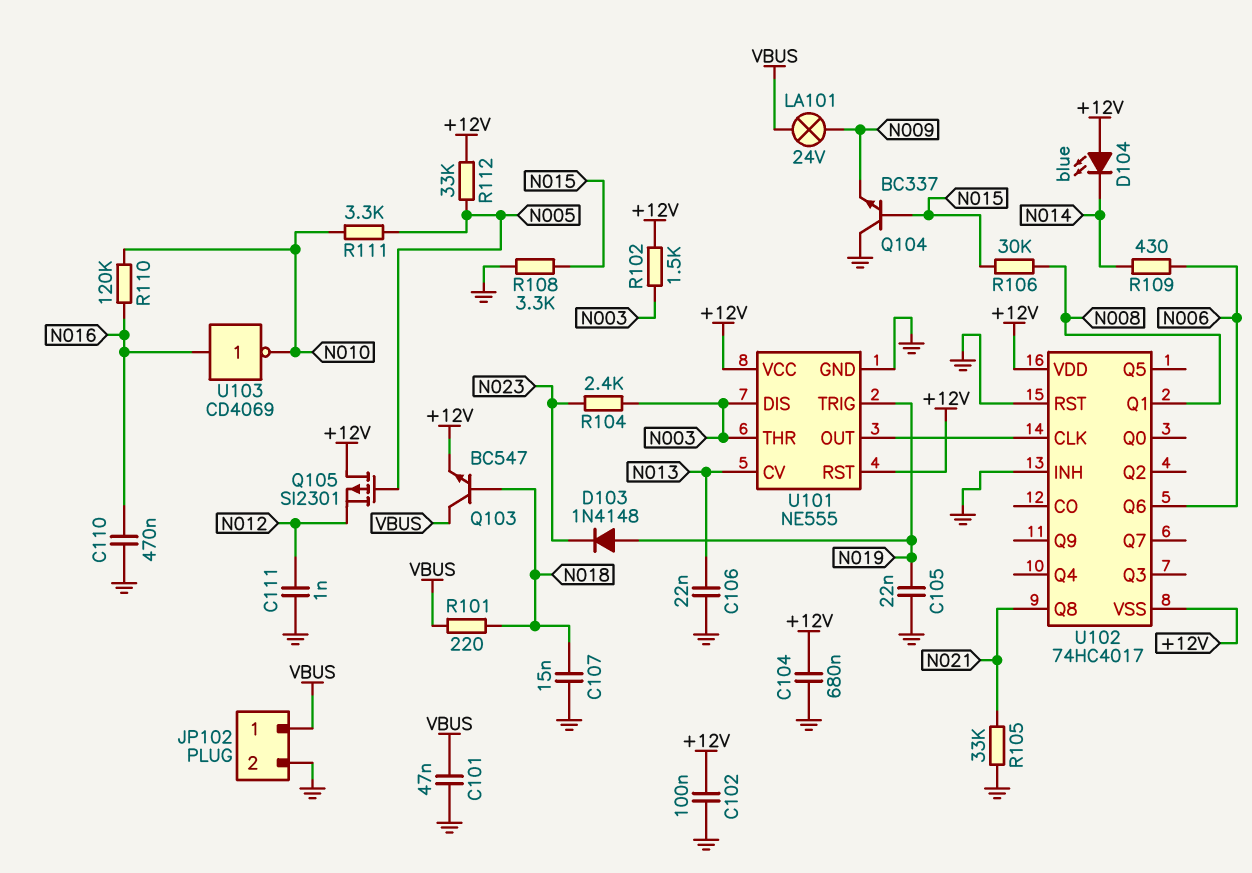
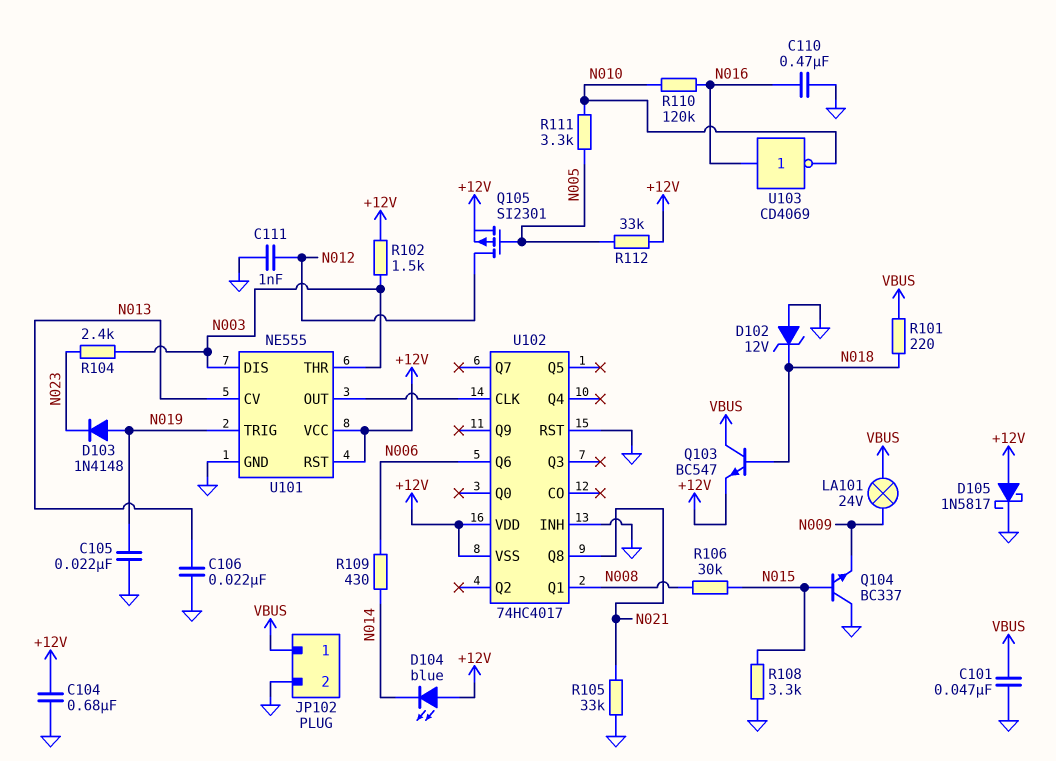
C102: 100nF (+12V, GND) -> none
C107: 15nF (GND, N018) -> none
D102: none -> zener 12V (A GND, K N018)
D105: none -> schottky 1N5817 (A +12V, K GND)
Q105: PMOS SI2301 (G N005, D +12V, S N012) -> PMOS SI2301 (G N005, D N012, S +12V)

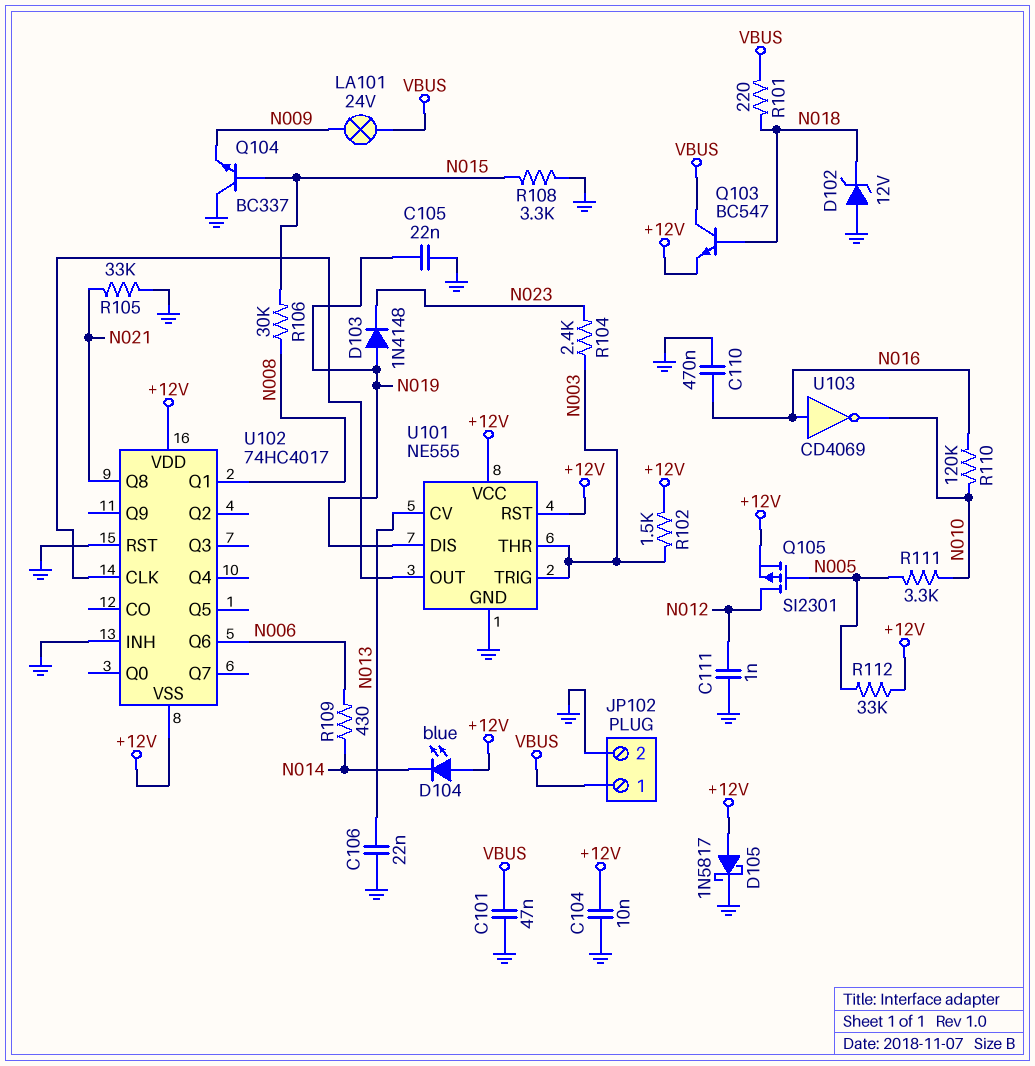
C104: 680nF (+12V, GND) -> 10nF (+12V, GND)
U101 pin DIS: N003 -> N019
U101 pin TRIG: N019 -> N003

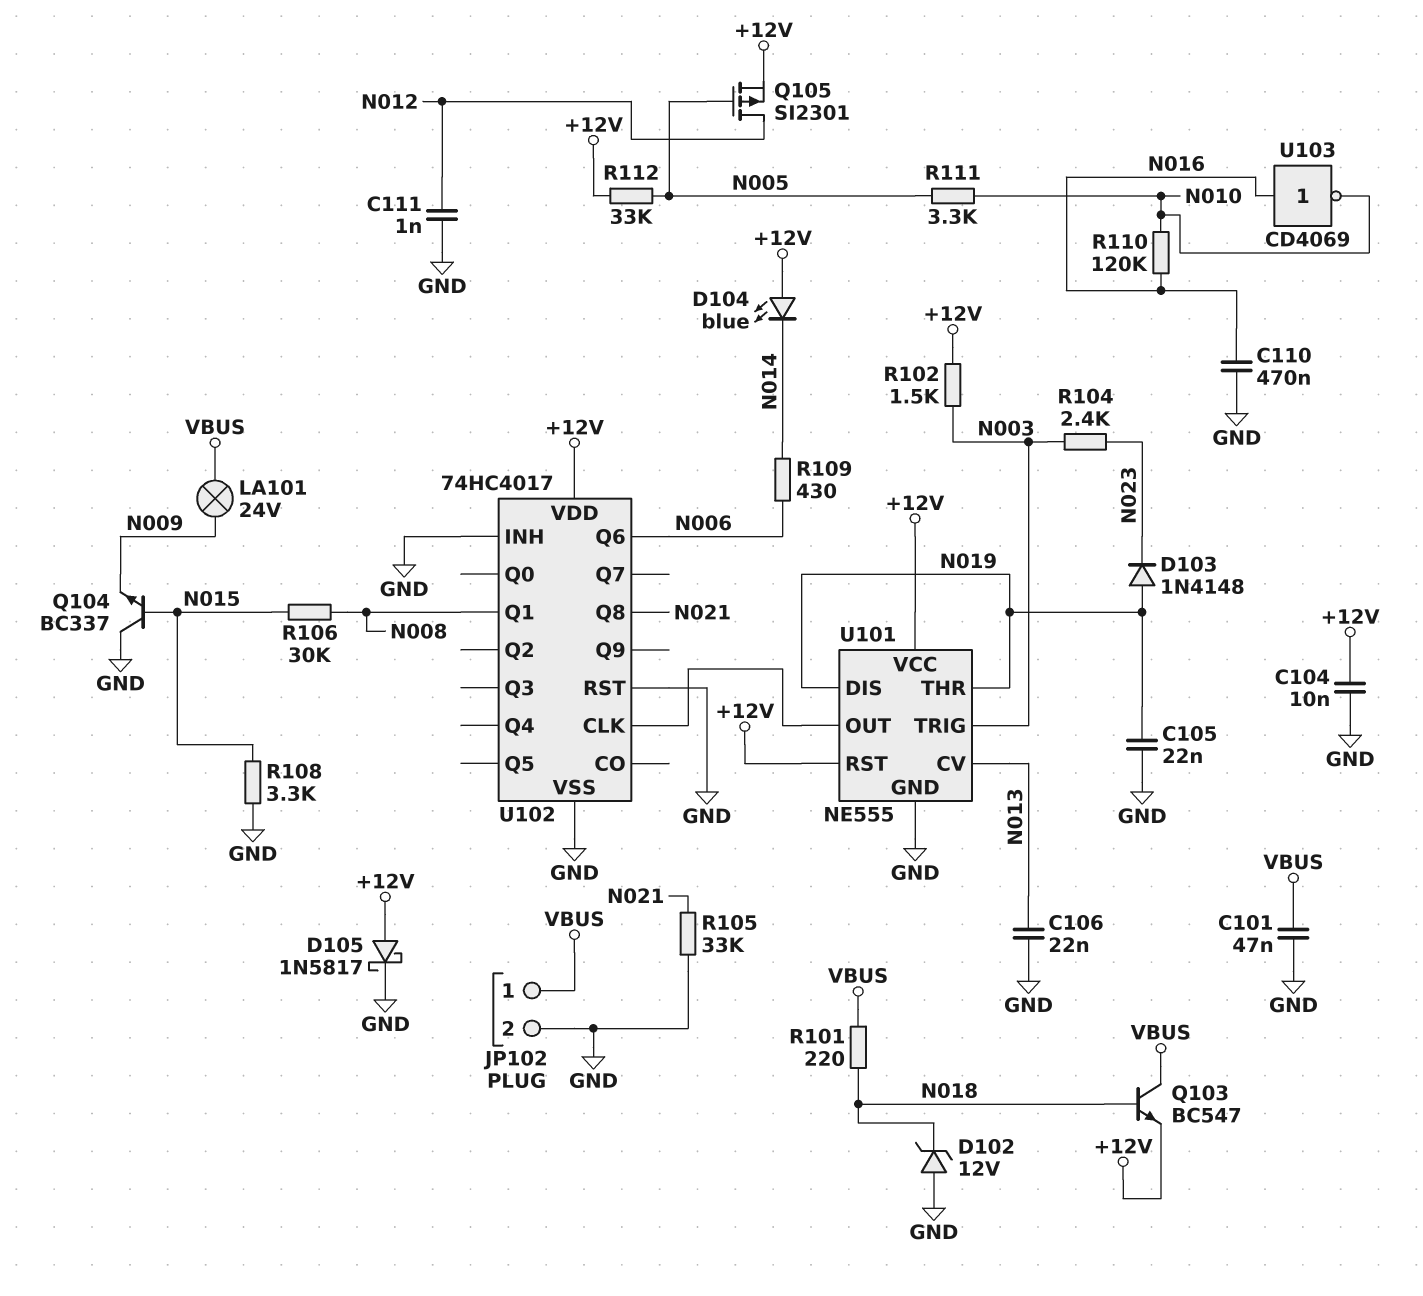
U101 pin THR: N003 -> N019
U102 pin VSS: +12V -> GND

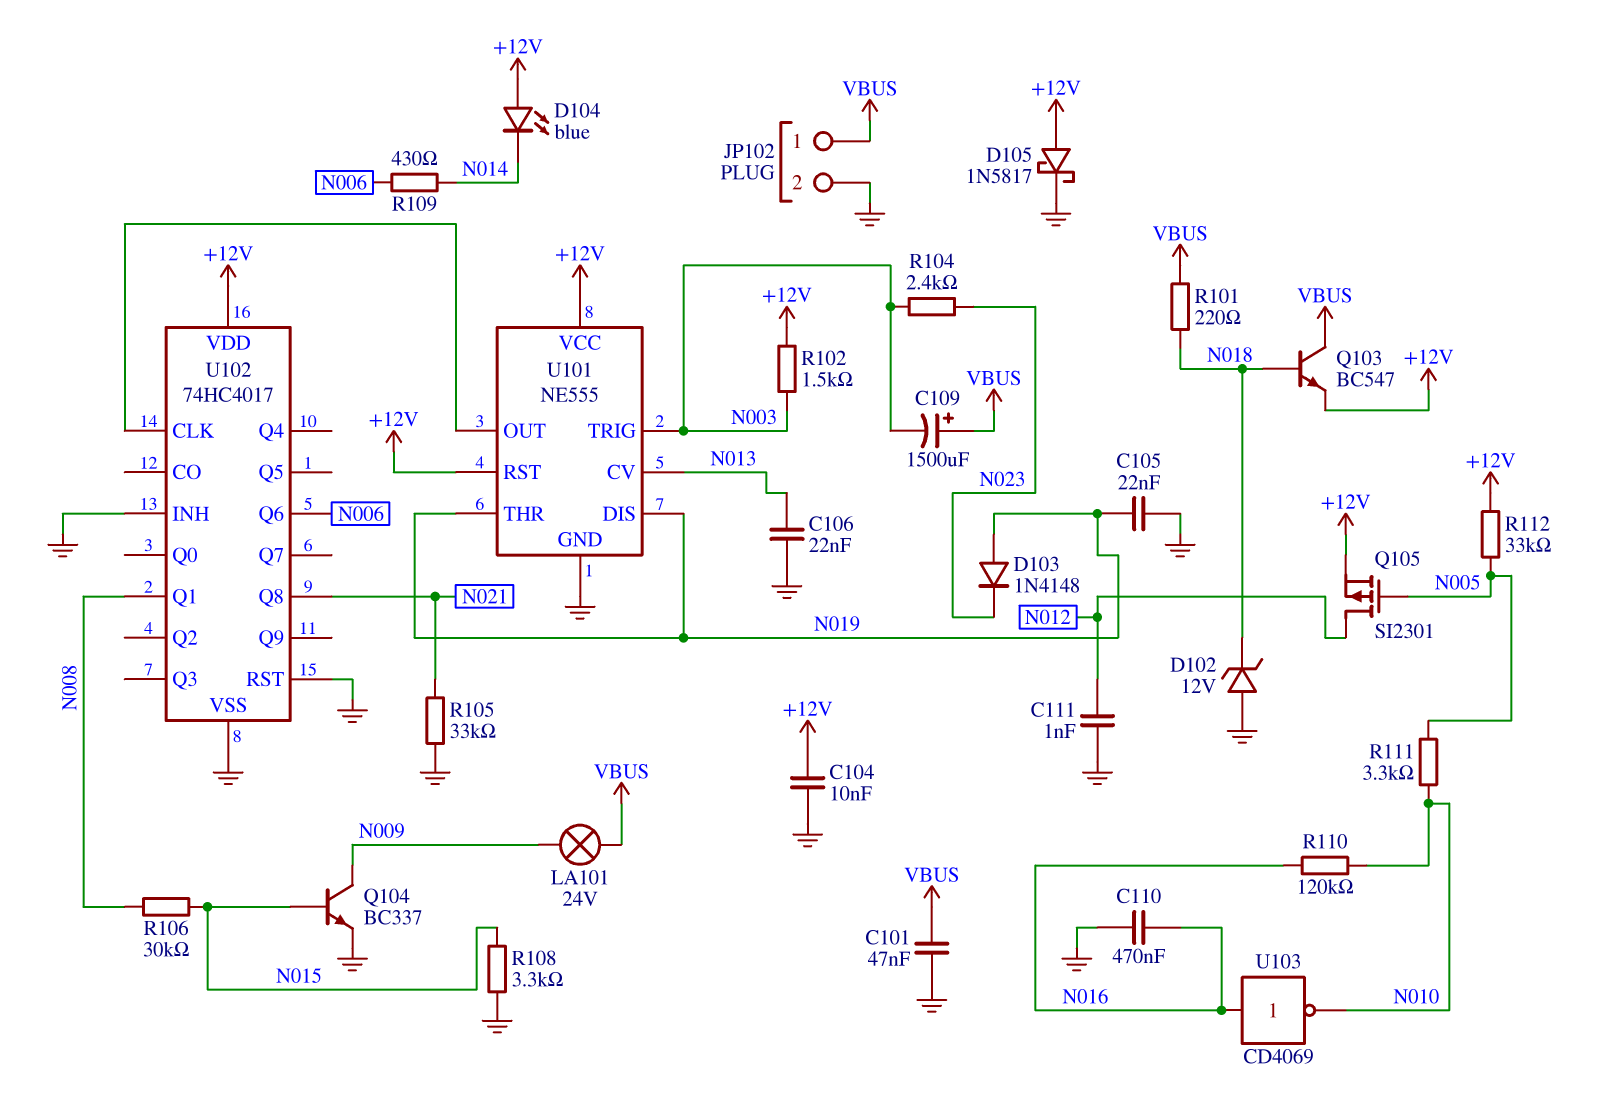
C109: none -> 1500uF (plus VBUS, minus N003)
Q104: NPN BC337 (B N015, C GND, E N009) -> NPN BC337 (B N015, C N009, E GND)

